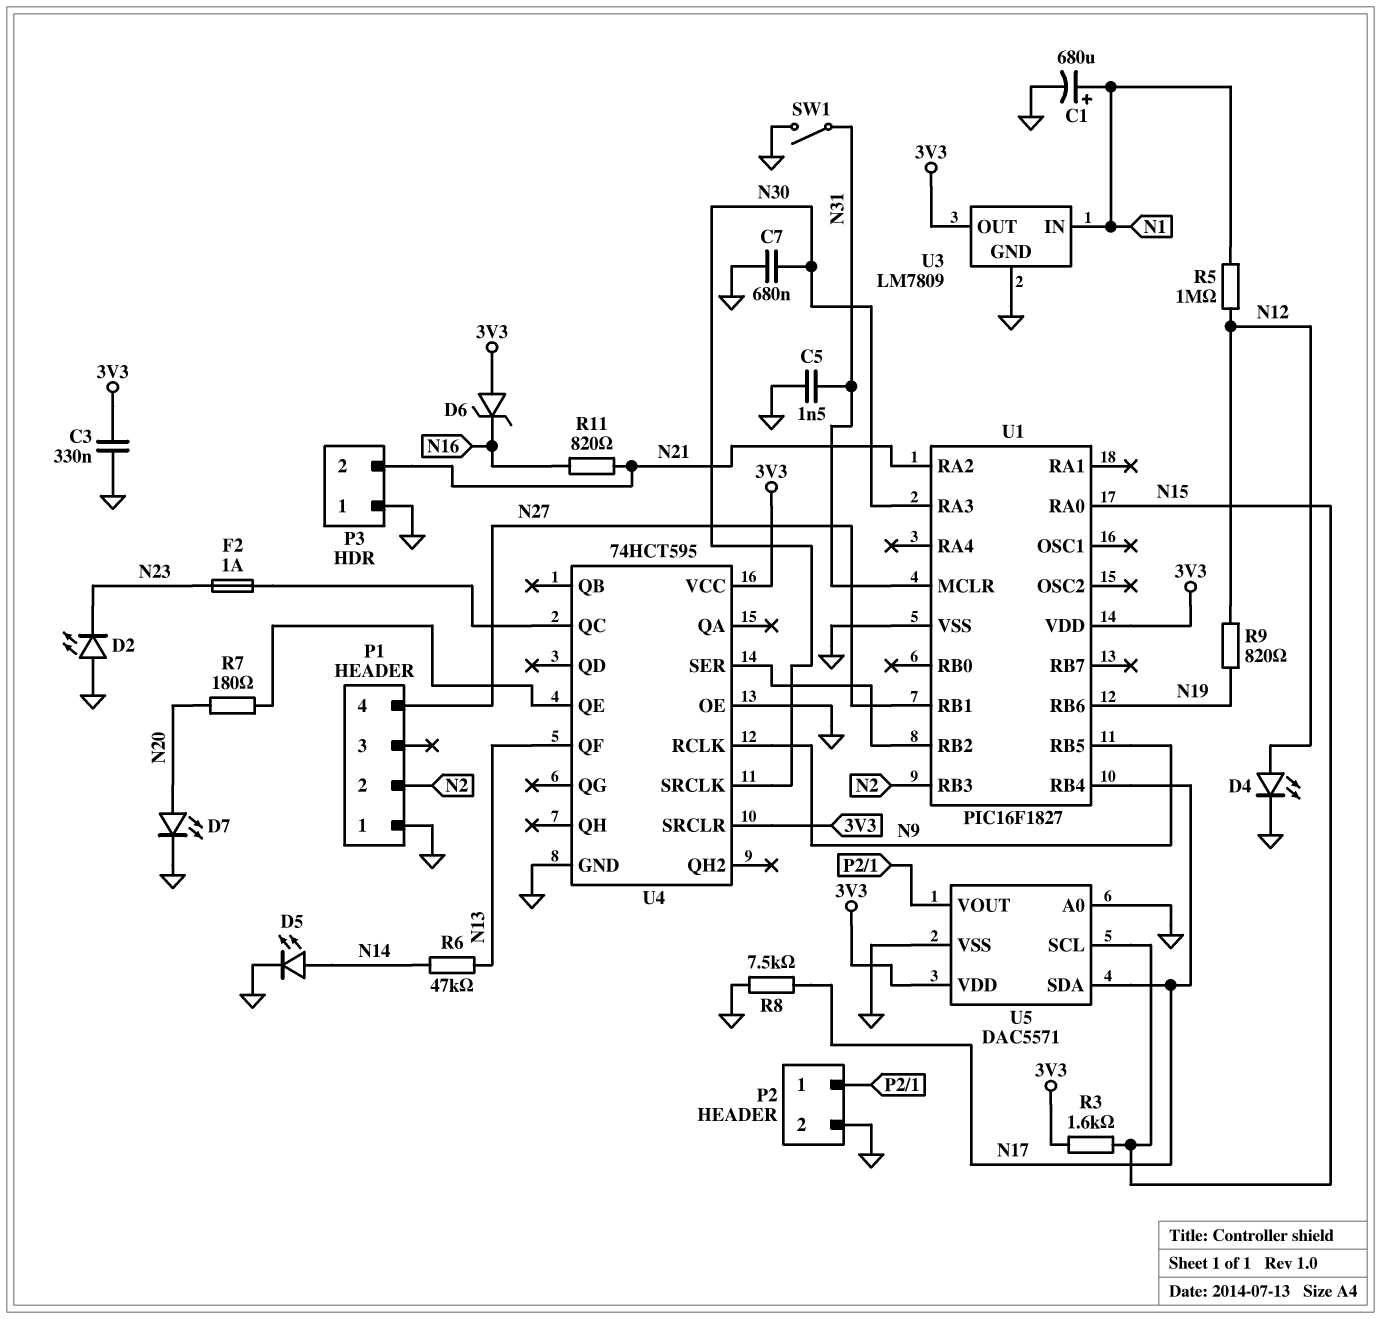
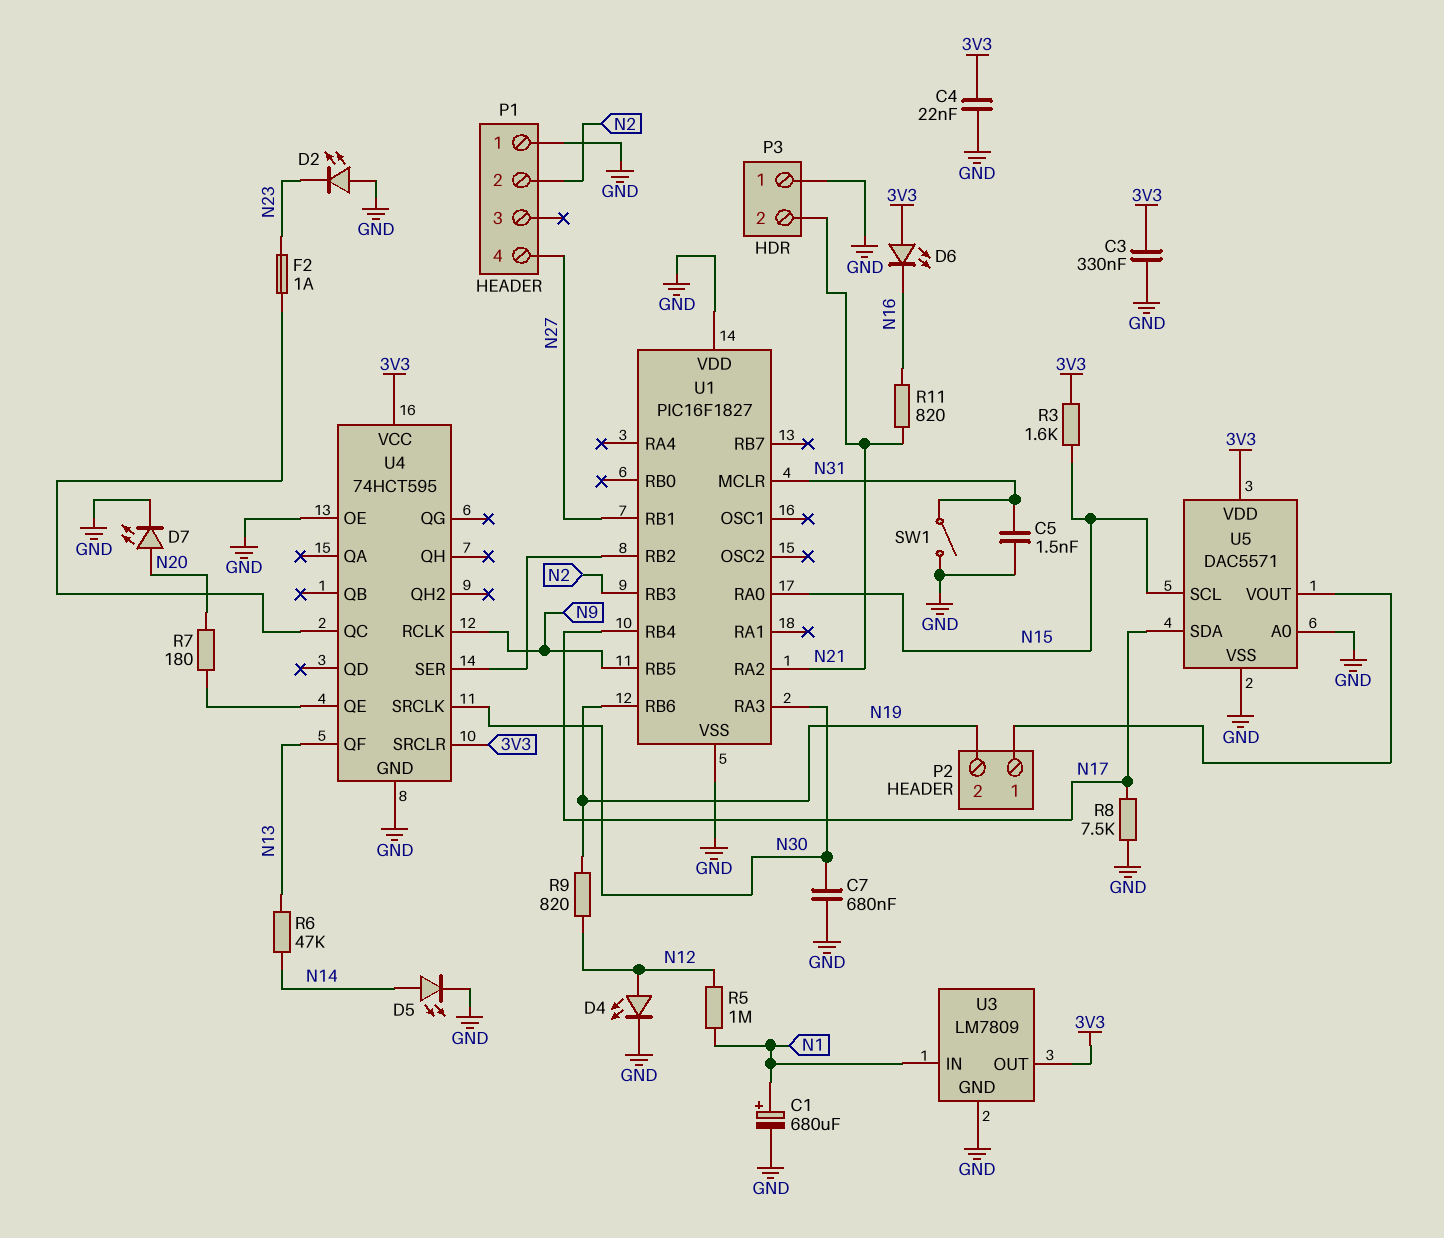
C4: none -> 22nF (3V3, GND)
D6: zener (A 3V3, K N16) -> LED (A 3V3, K N16)
P2 pin 2: GND -> N19
U1 pin VDD: 3V3 -> GND

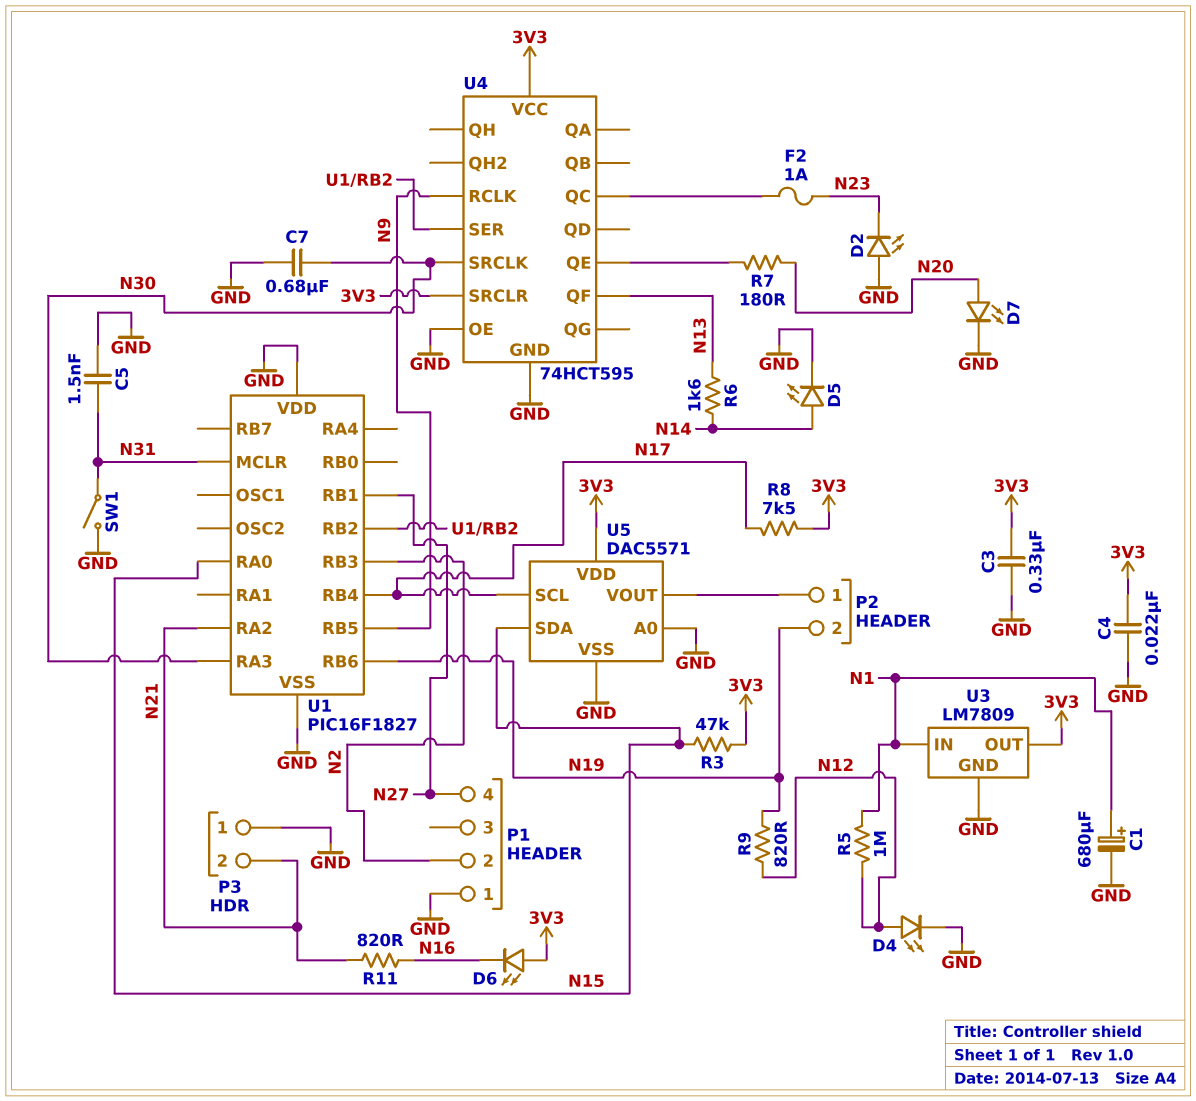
R3: 1.6k (3V3, N15) -> 47k (3V3, N15)
R6: 47k (N13, N14) -> 1.6k (N13, N14)
R8: 7.5k (GND, N17) -> 7.5k (3V3, N17)
U5 pin SCL: N15 -> N17
U5 pin SDA: N17 -> N15

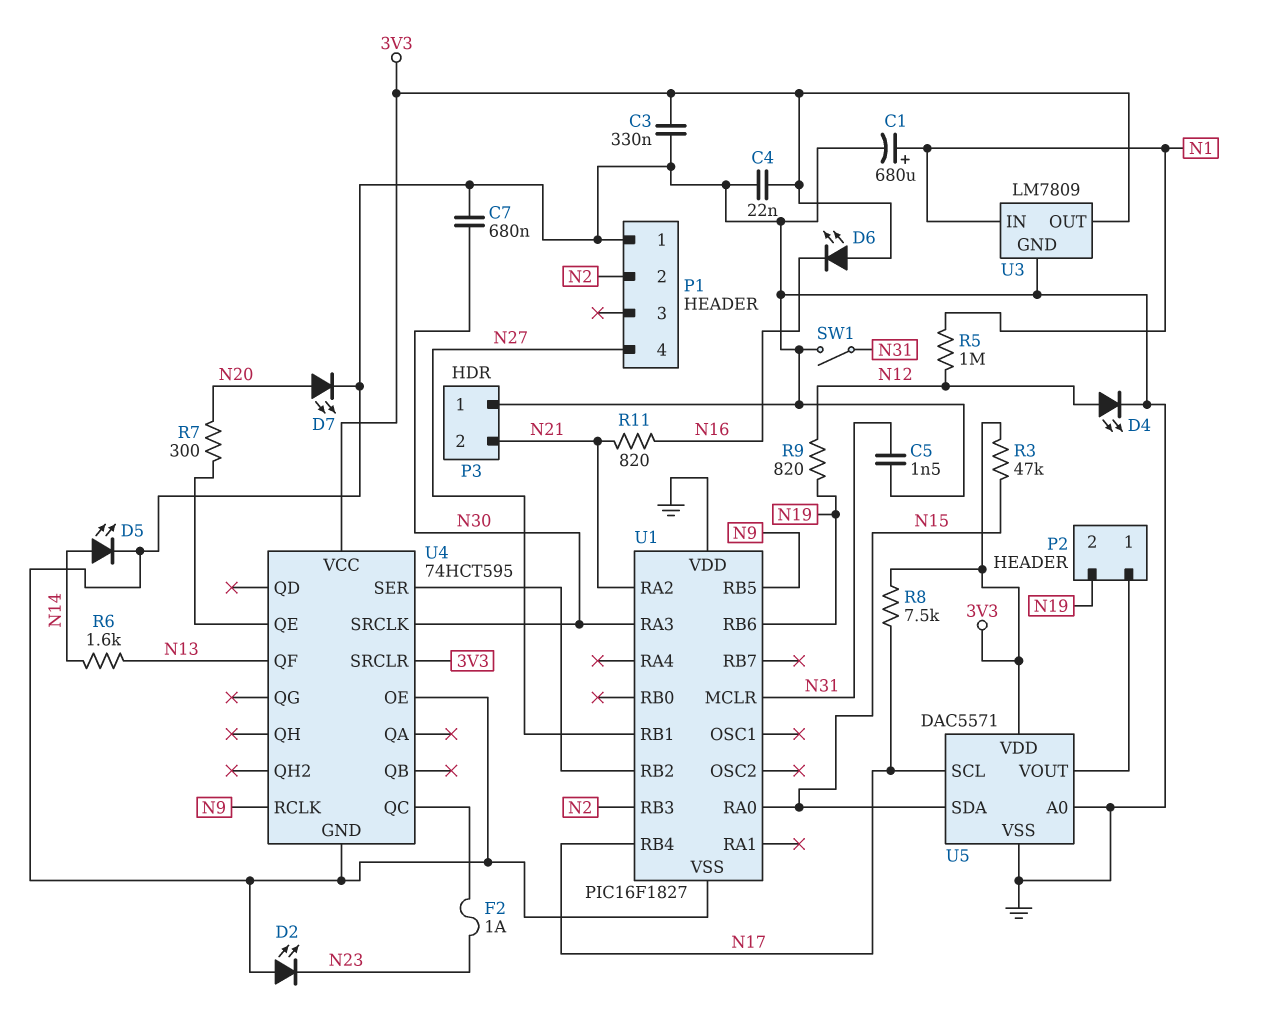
R7: 180 (N20, U4/QE) -> 300 (N20, U4/QE)

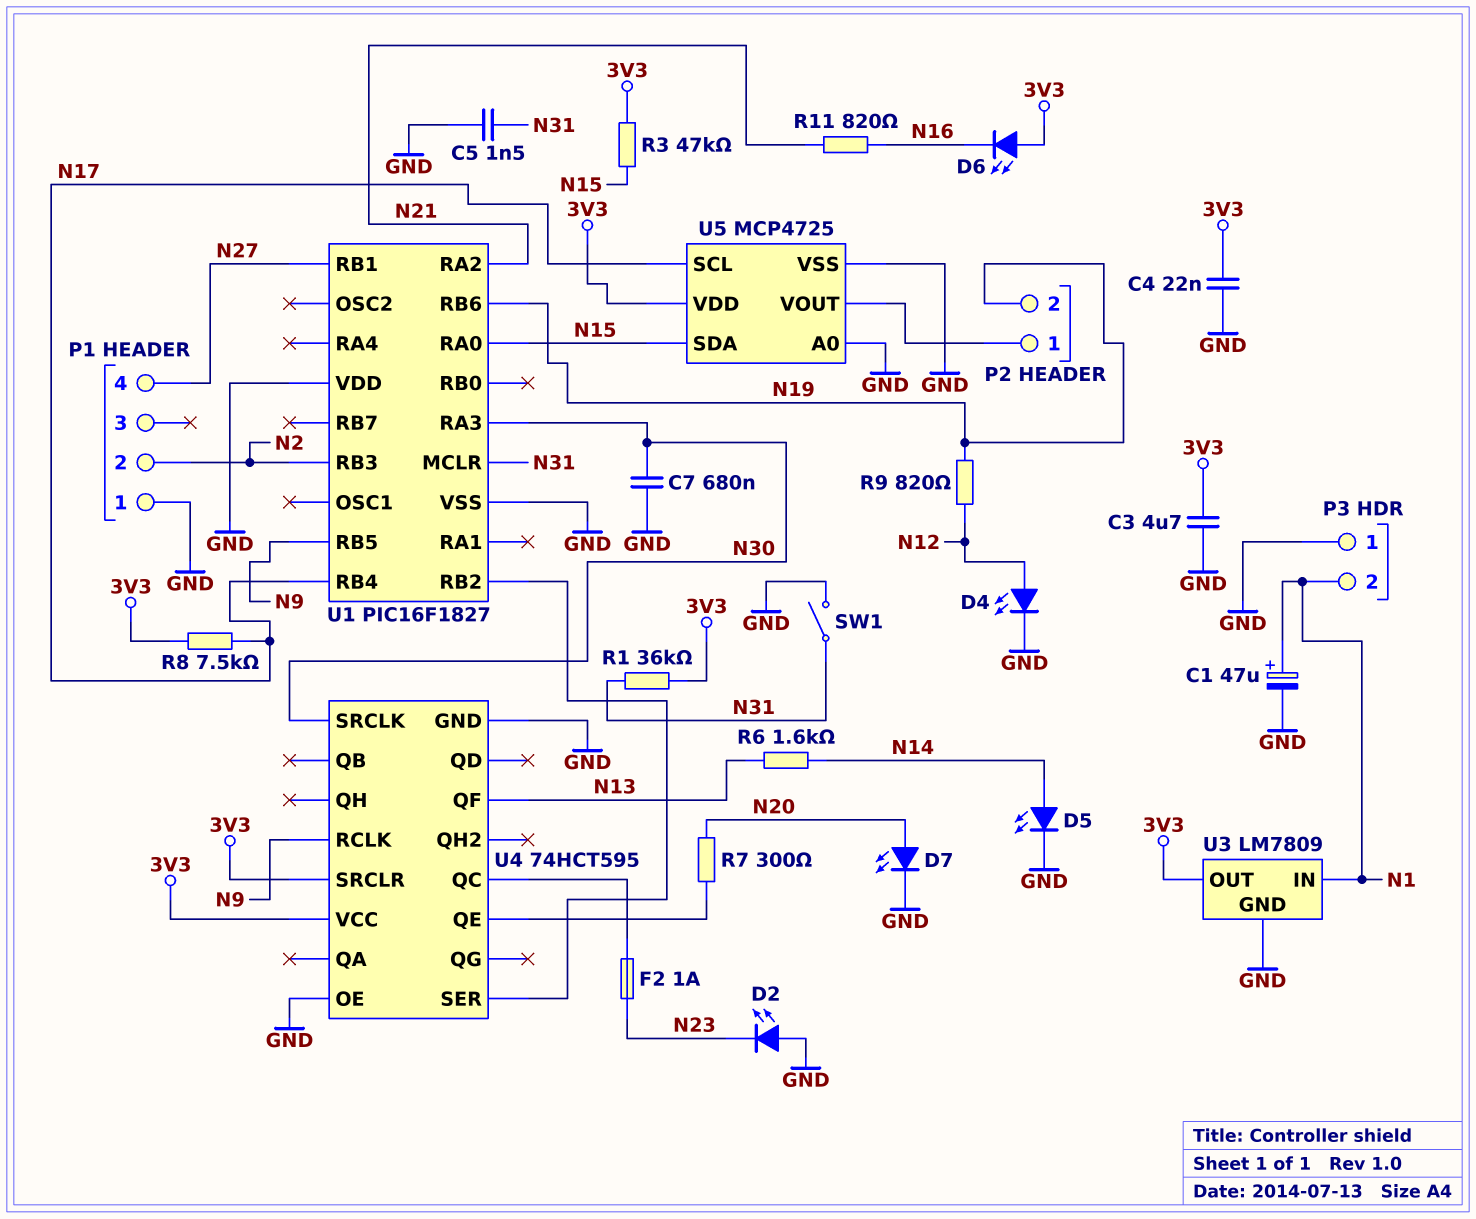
C1: 680uF (plus N1, minus GND) -> 47uF (plus N1, minus GND)
C3: 330nF (3V3, GND) -> 4.7uF (3V3, GND)
P3 pin 2: N21 -> N1
R1: none -> 36k (3V3, N31)
R5: 1M (N1, N12) -> none
U5: DAC5571 -> MCP4725

